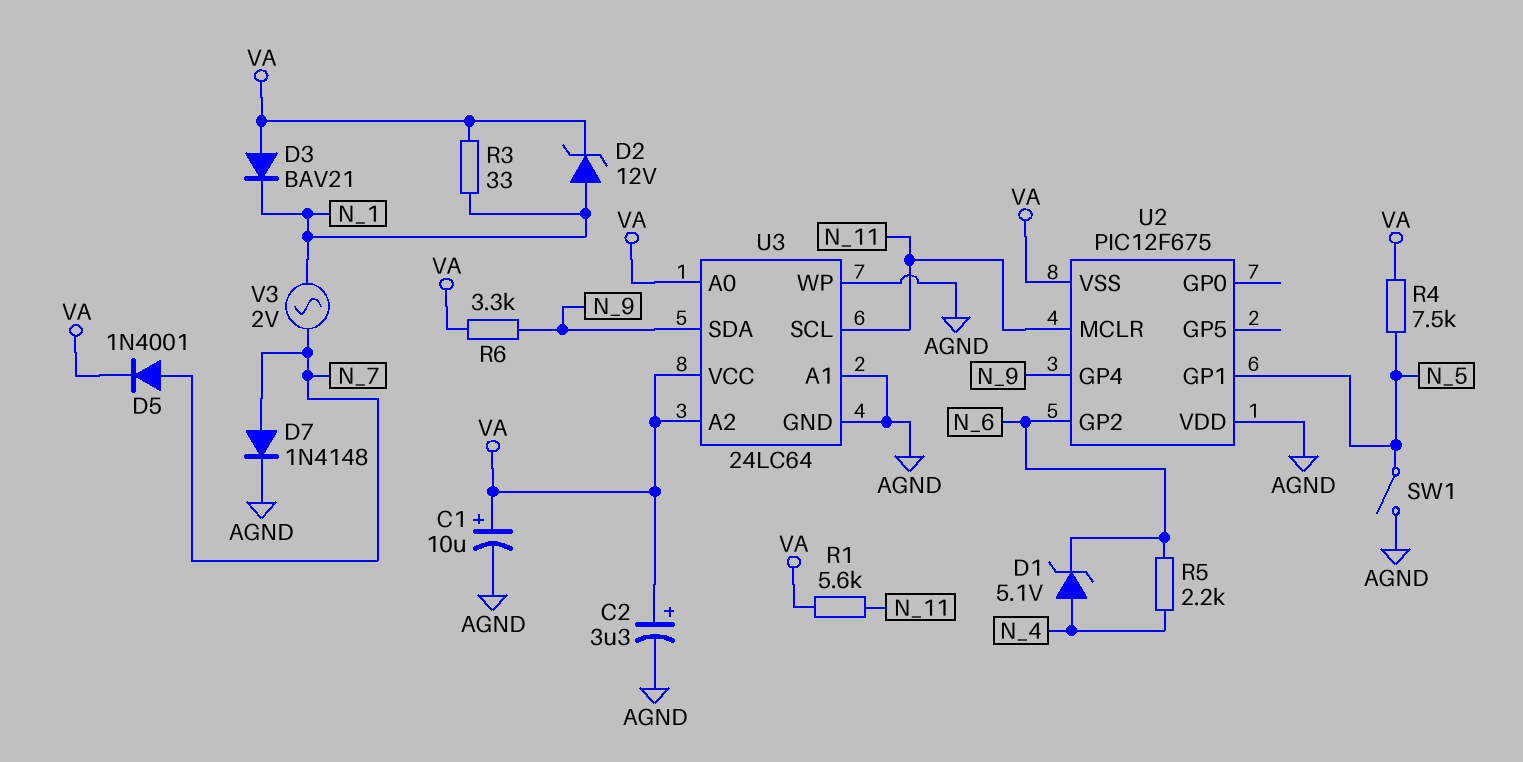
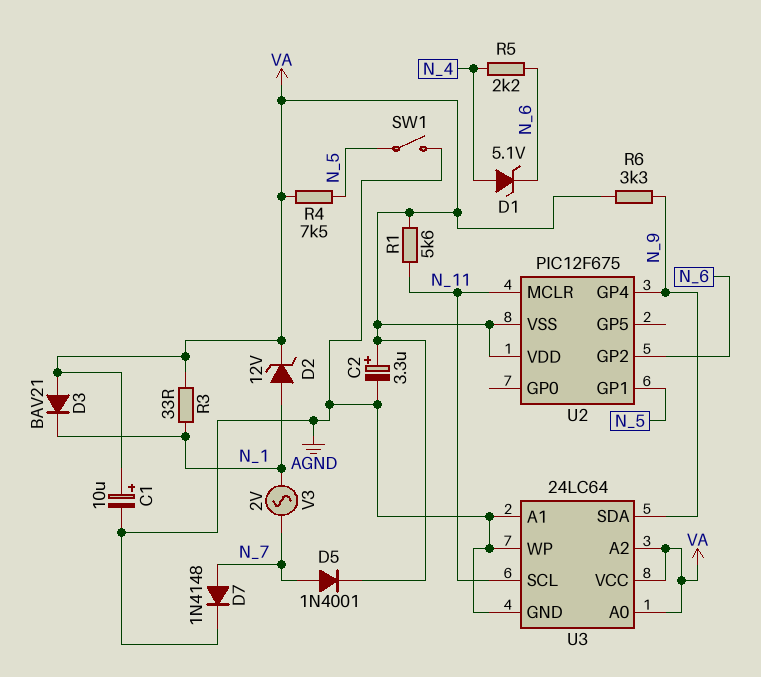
U2 pin VDD: AGND -> VA

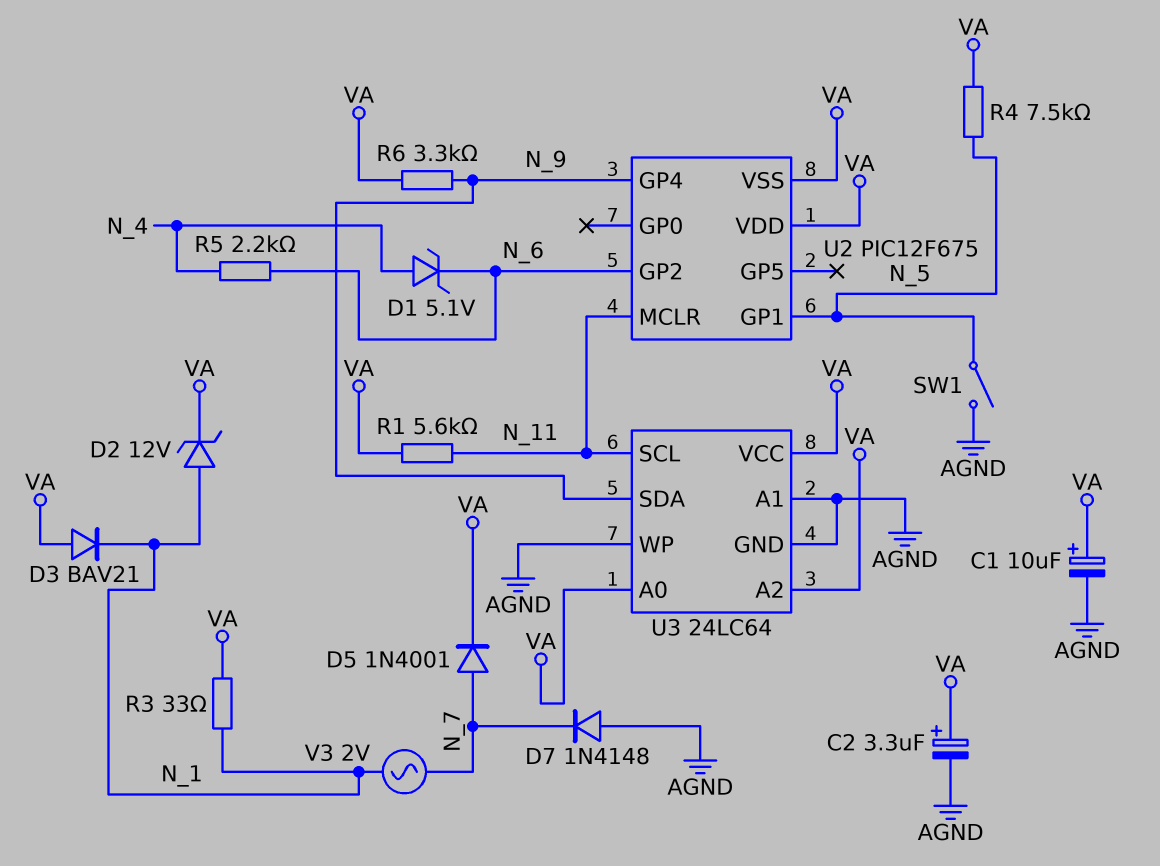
D7: diode 1N4148 (A N_7, K AGND) -> diode 1N4148 (A AGND, K N_7)

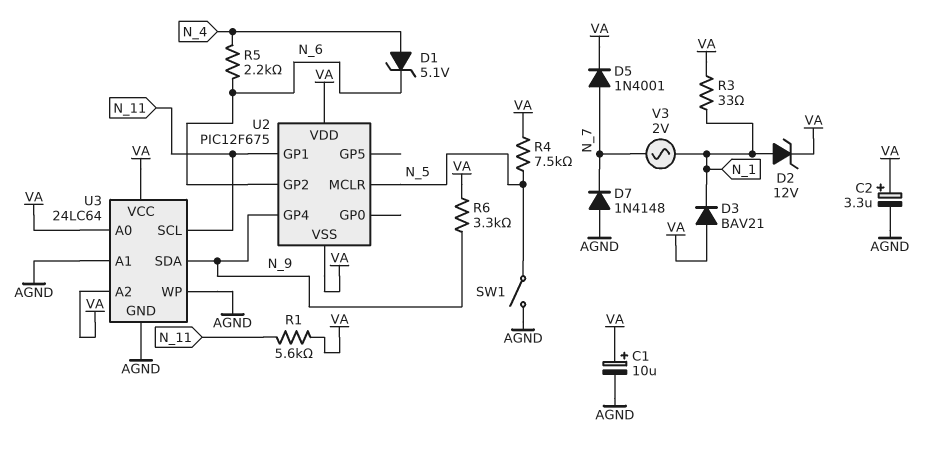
U2 pin GP1: N_5 -> N_11
U2 pin MCLR: N_11 -> N_5

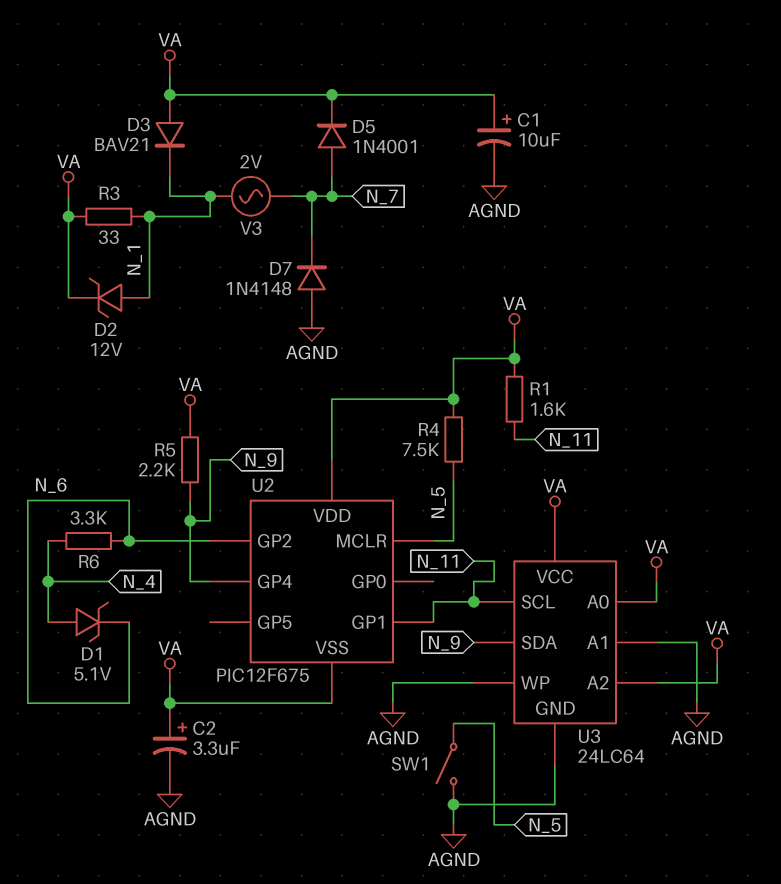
R1: 5.6k (N_11, VA) -> 1.6k (N_11, VA)
R5: 2.2k (N_4, N_6) -> 2.2k (N_9, VA)
R6: 3.3k (N_9, VA) -> 3.3k (N_4, N_6)

